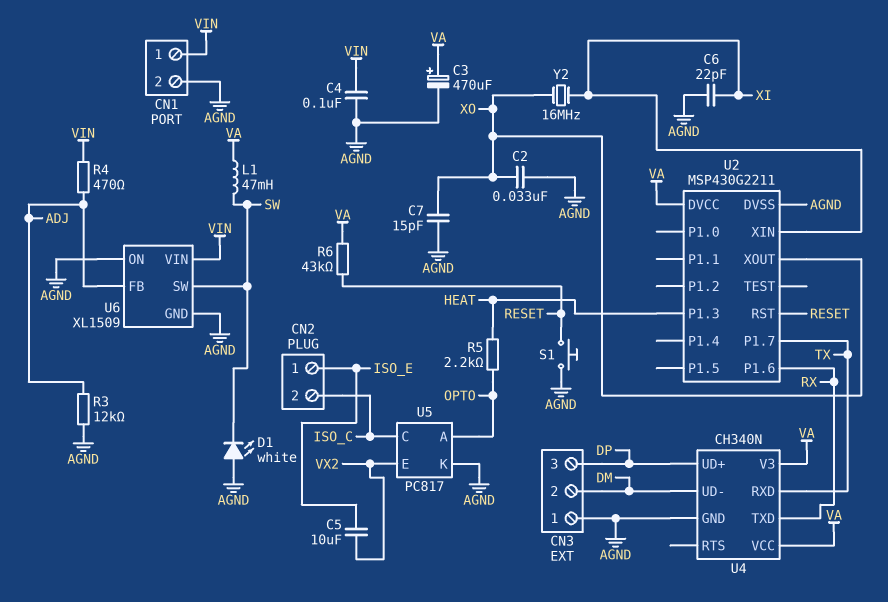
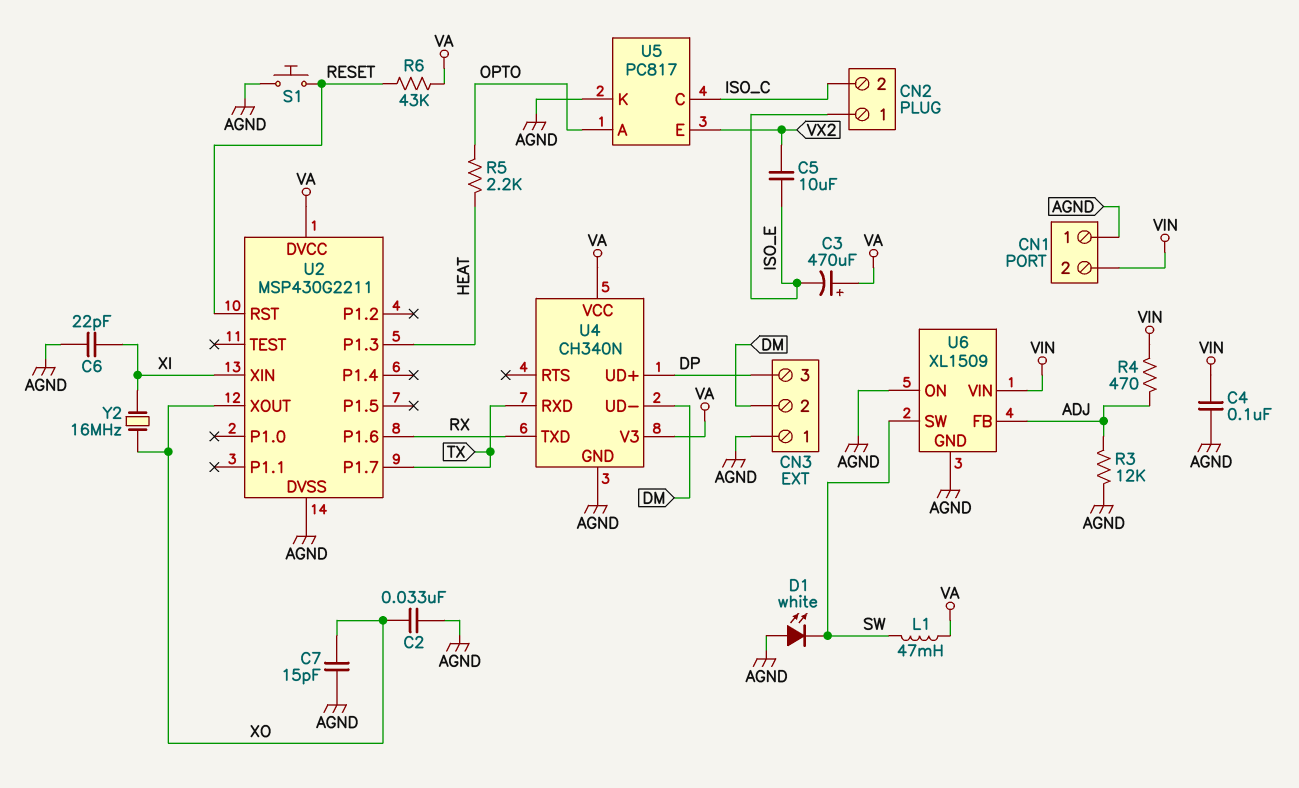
C3: 470uF (plus VA, minus AGND) -> 470uF (plus VA, minus ISO_E)
CN1 pin 1: VIN -> AGND
CN1 pin 2: AGND -> VIN

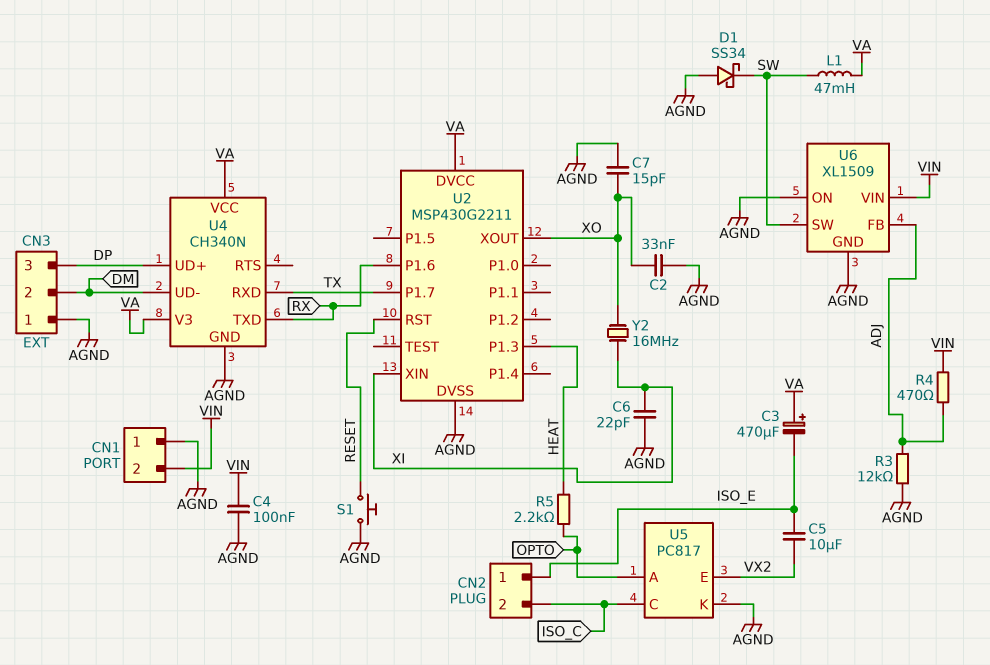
D1: LED white (A AGND, K SW) -> schottky SS34 (A AGND, K SW)
R6: 43k (RESET, VA) -> none

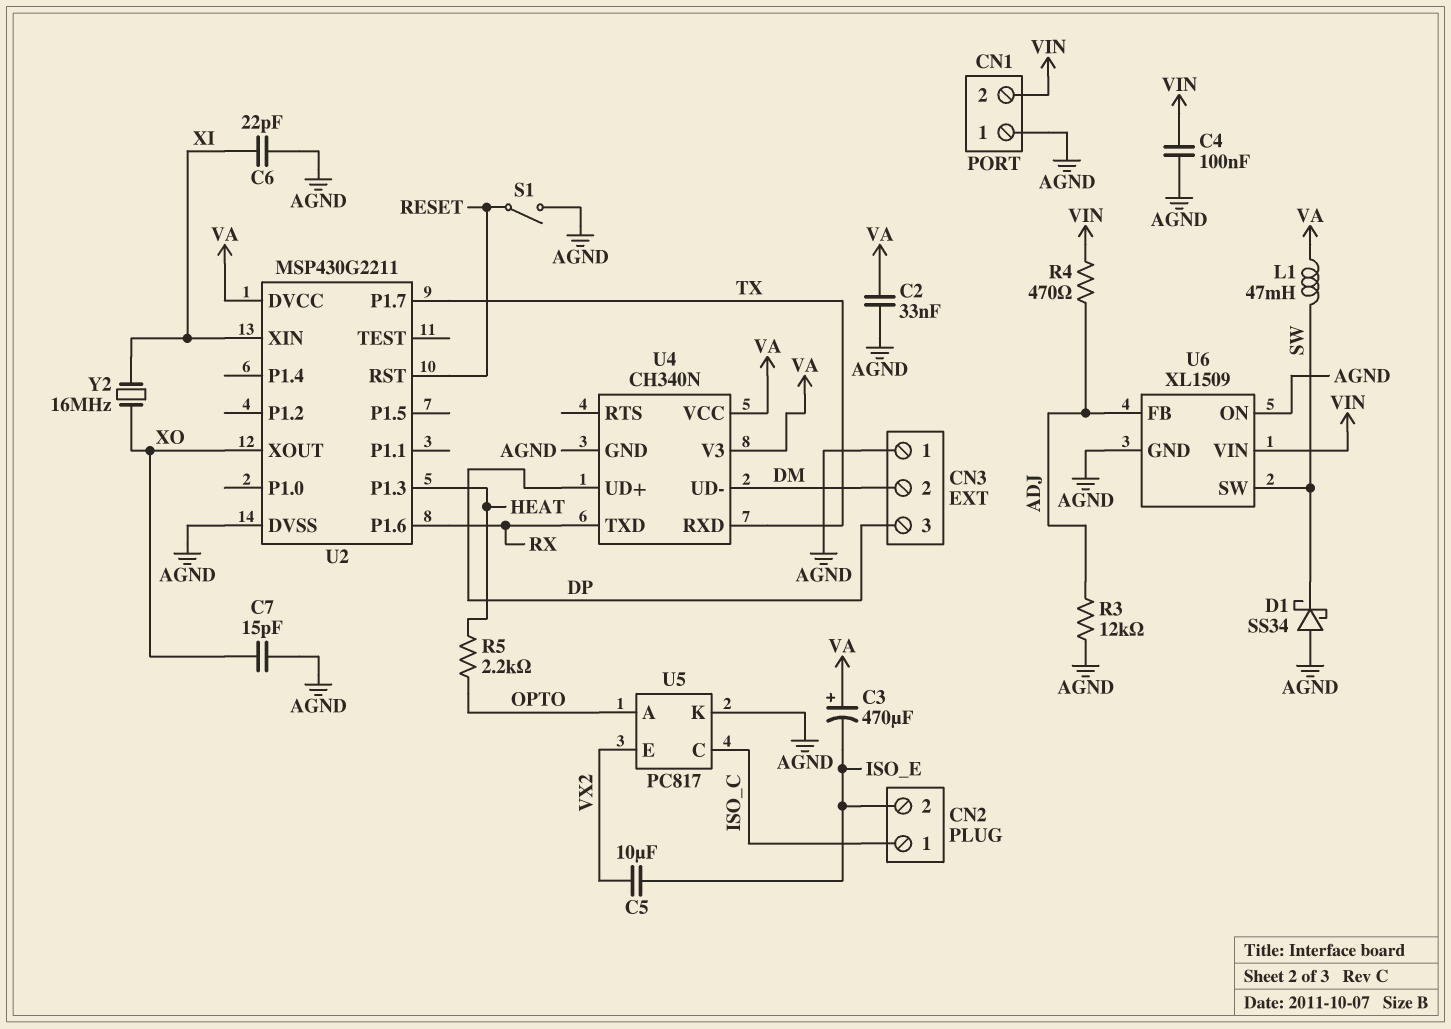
C2: 33nF (AGND, XO) -> 33nF (AGND, VA)
CN2 pin 1: ISO_E -> ISO_C
CN2 pin 2: ISO_C -> ISO_E
S1: button (AGND, RESET) -> switch (AGND, RESET)

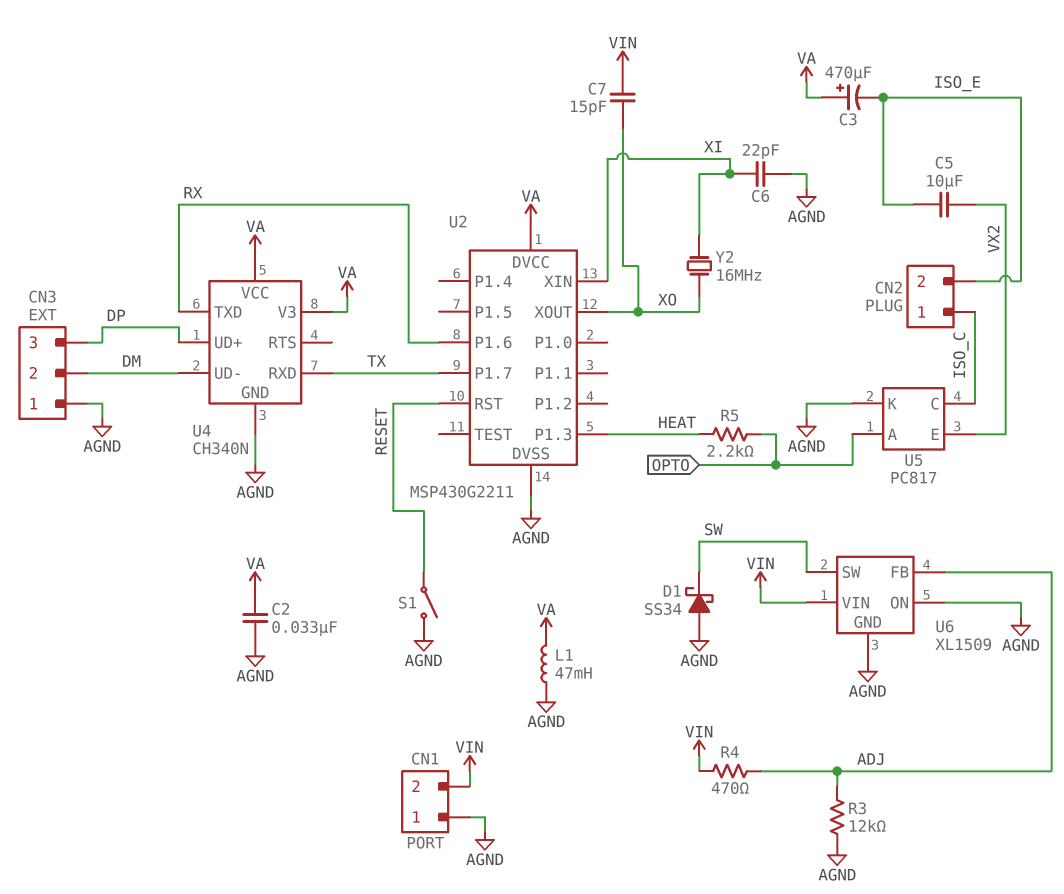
C4: 100nF (AGND, VIN) -> none
C7: 15pF (AGND, XO) -> 15pF (VIN, XO)
L1: 47mH (SW, VA) -> 47mH (AGND, VA)

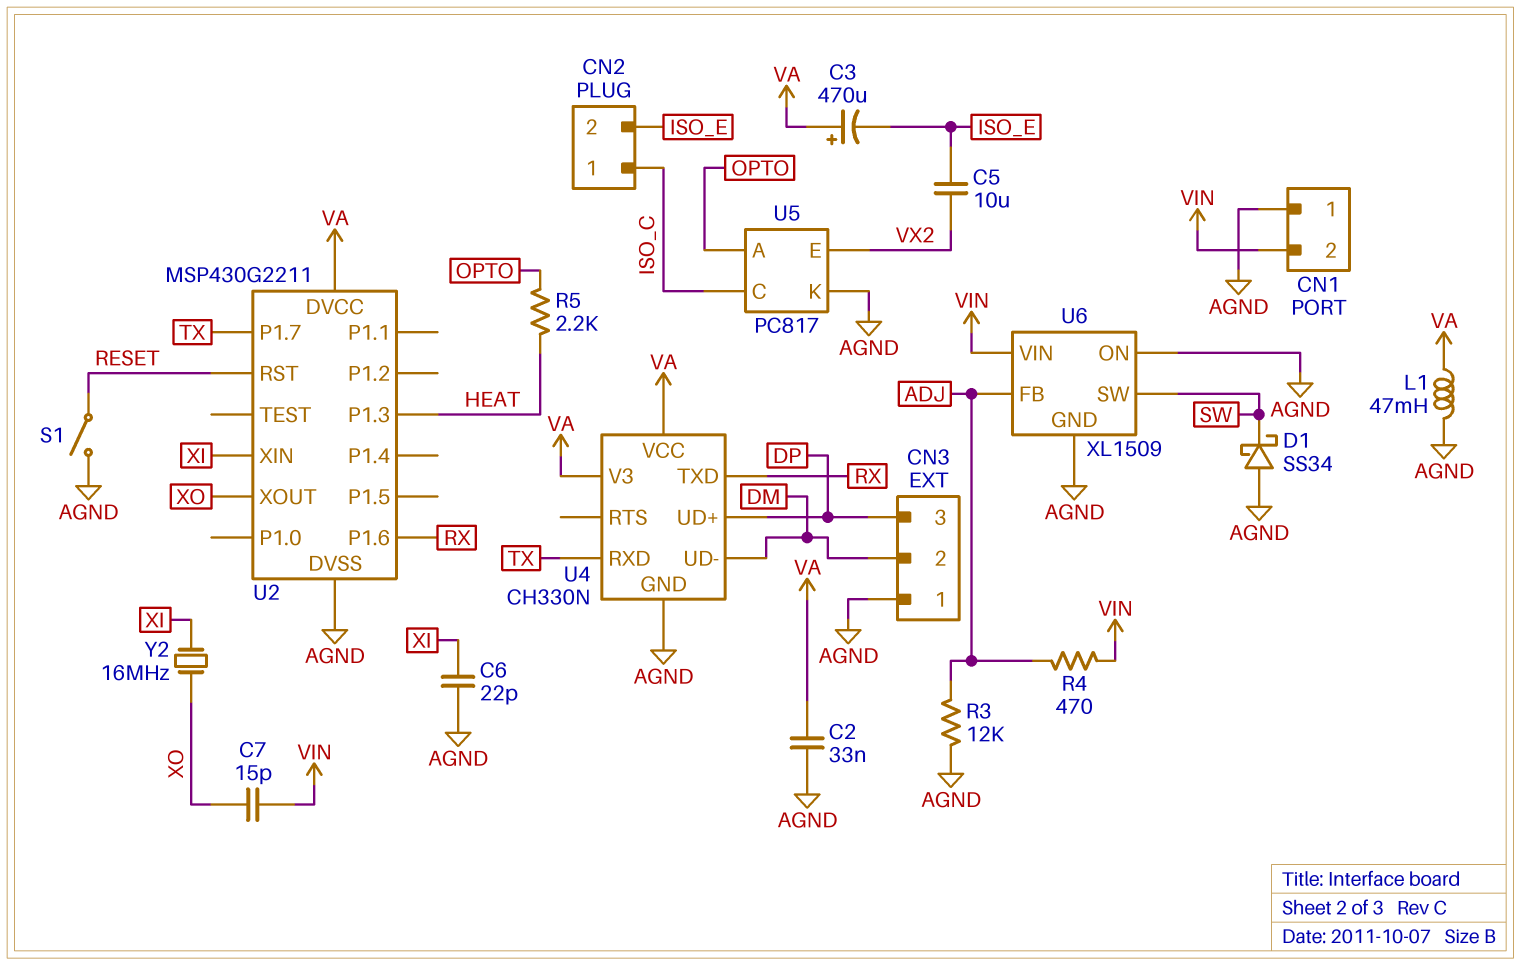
U4: CH340N -> CH330N

